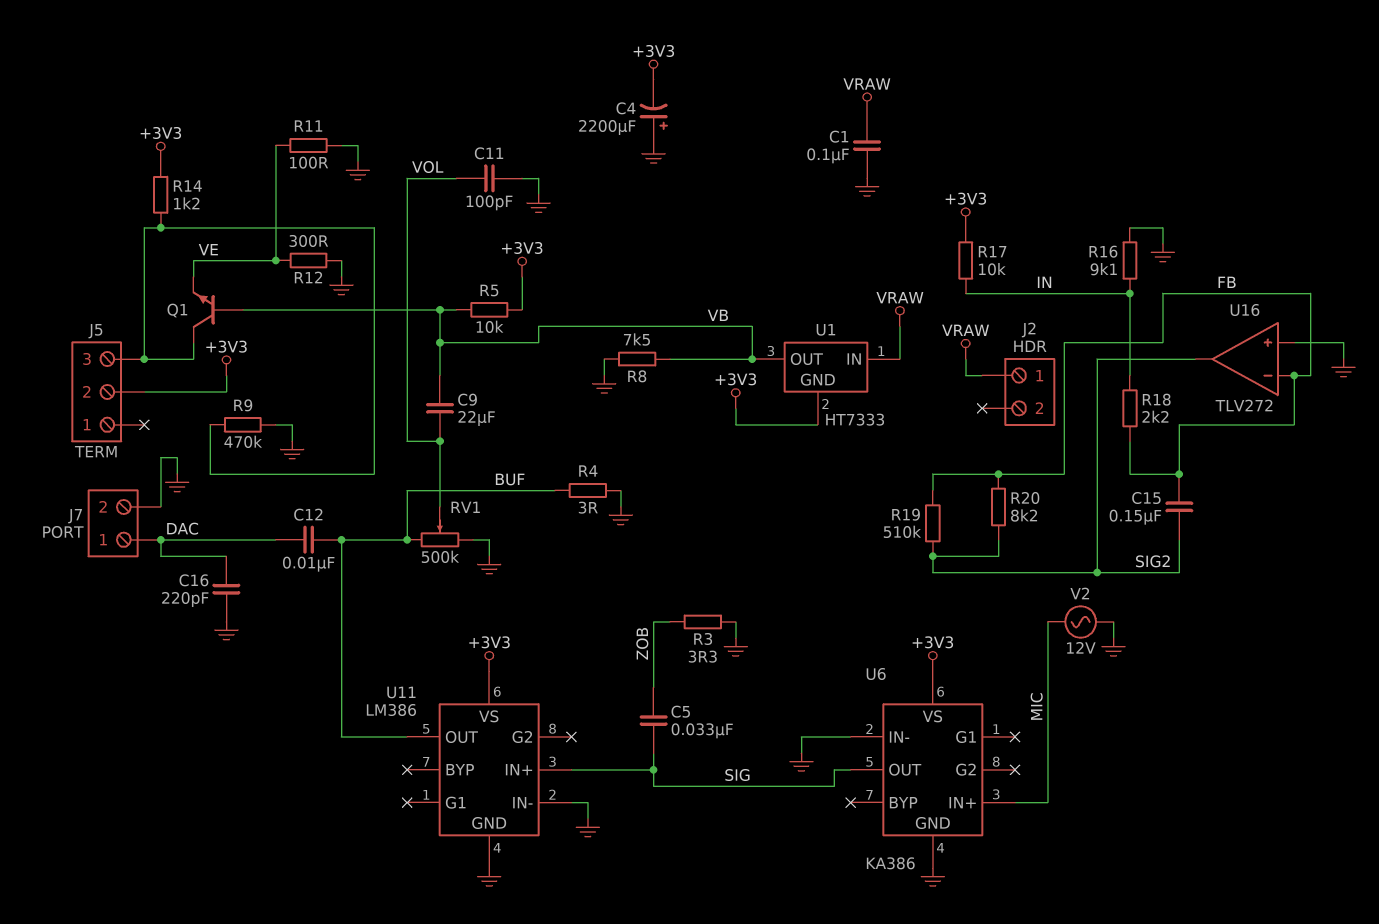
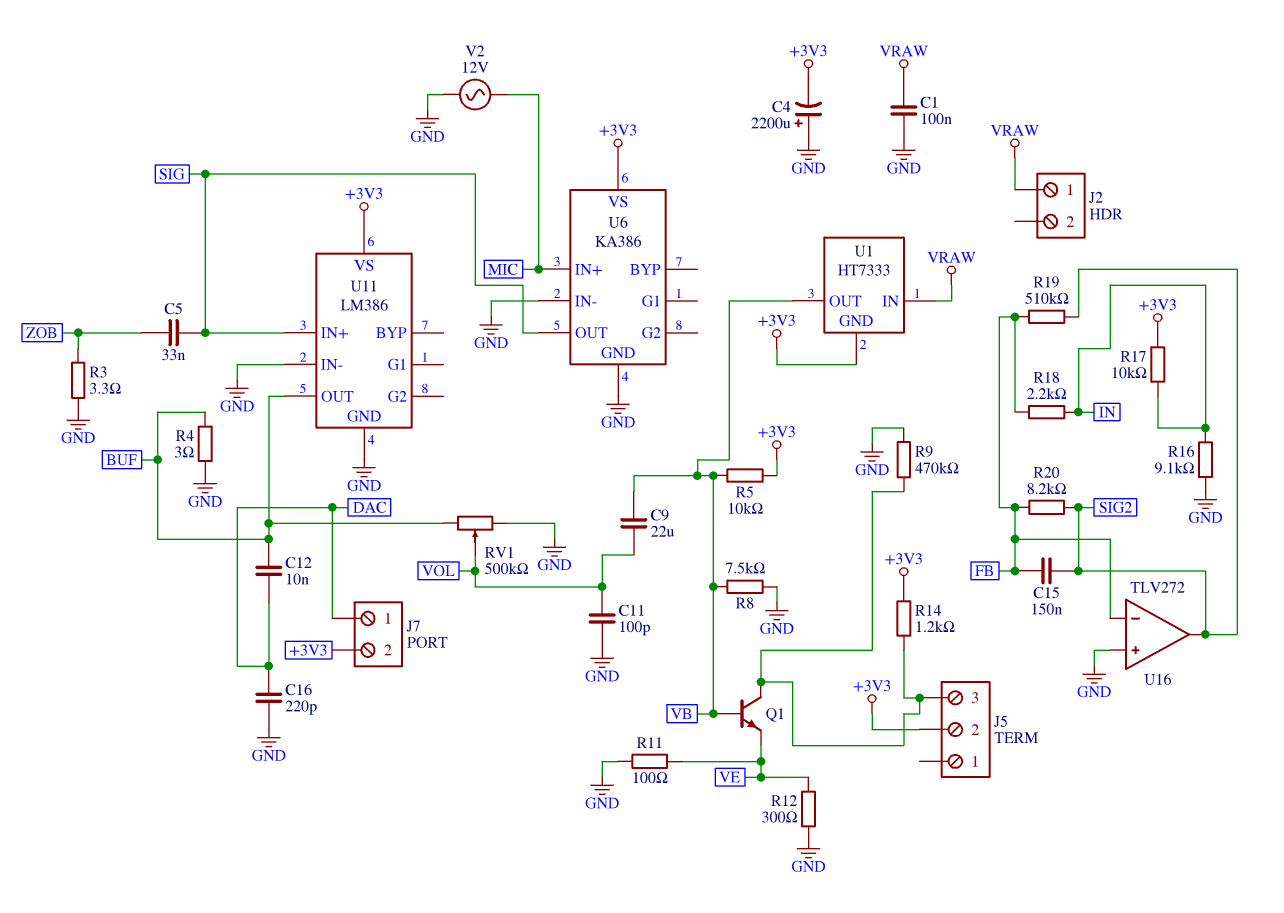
J7 pin 2: GND -> +3V3

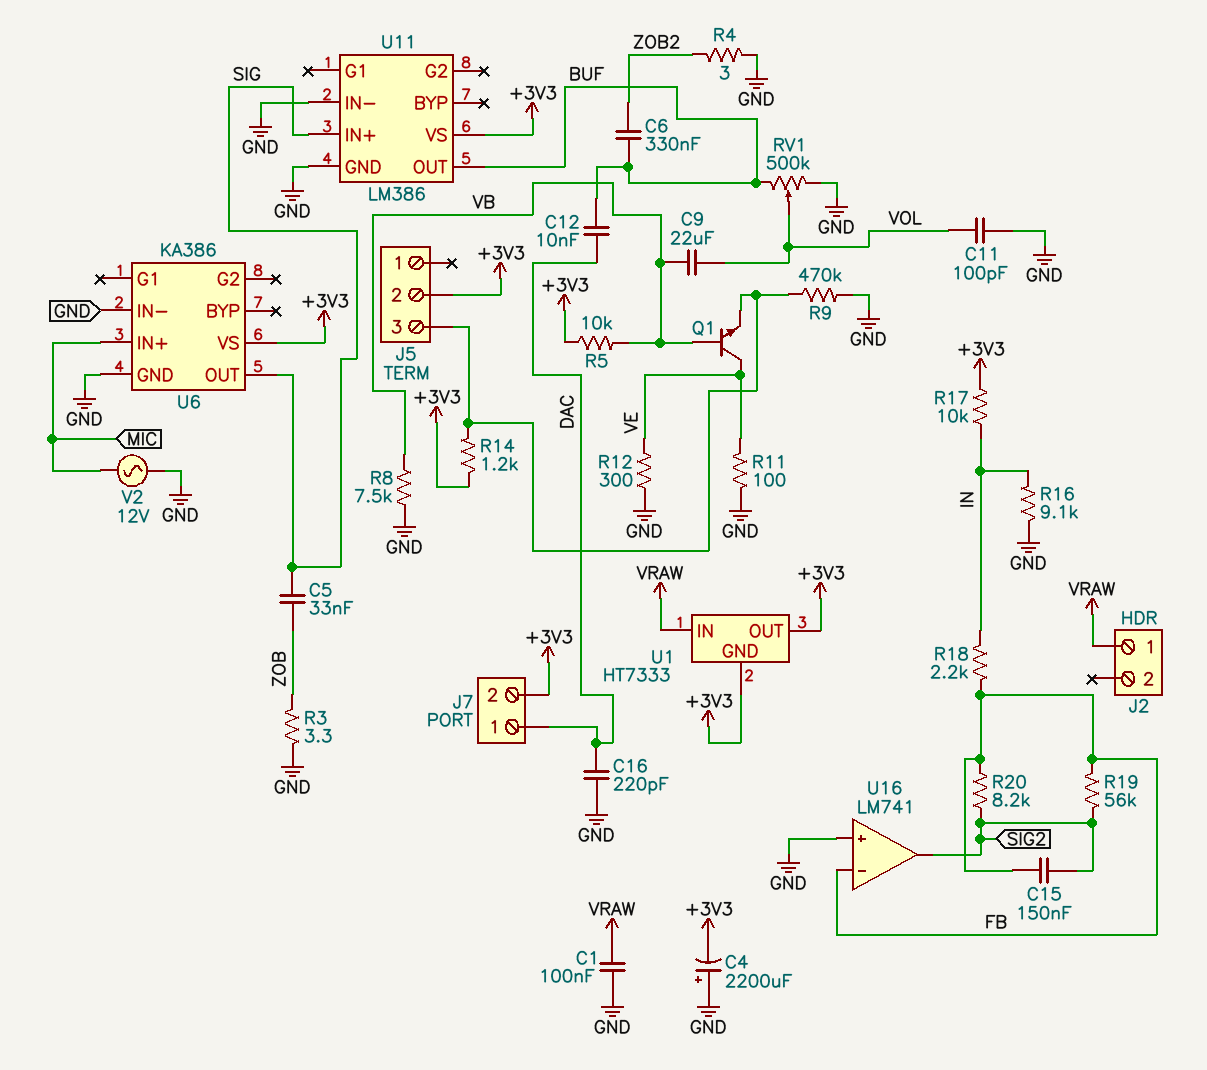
C6: none -> 330nF (BUF, ZOB2)
Q1: NPN (B VB, C J5/3, E VE) -> NPN (B VB, C VE, E J5/3)
R4: 3 (BUF, GND) -> 3 (GND, ZOB2)
R19: 510k (FB, SIG2) -> 56k (FB, SIG2)
U1 pin OUT: VB -> +3V3
U16: TLV272 -> LM741

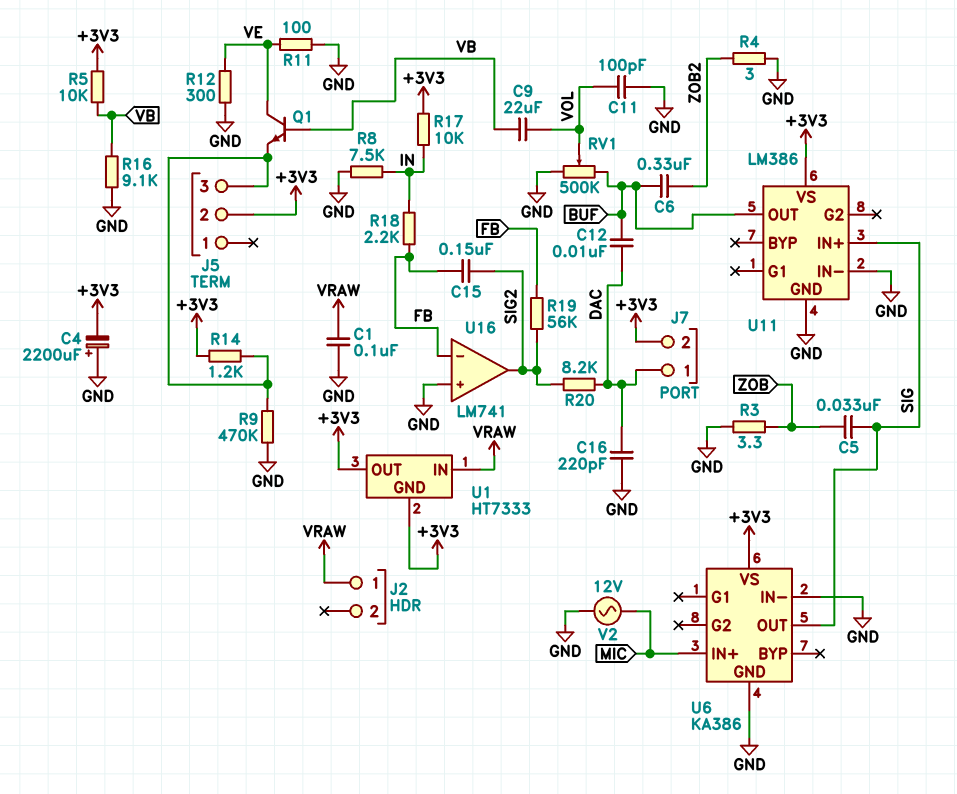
R8: 7.5k (GND, VB) -> 7.5k (GND, IN)
R16: 9.1k (GND, IN) -> 9.1k (GND, VB)
R20: 8.2k (FB, SIG2) -> 8.2k (DAC, SIG2)

